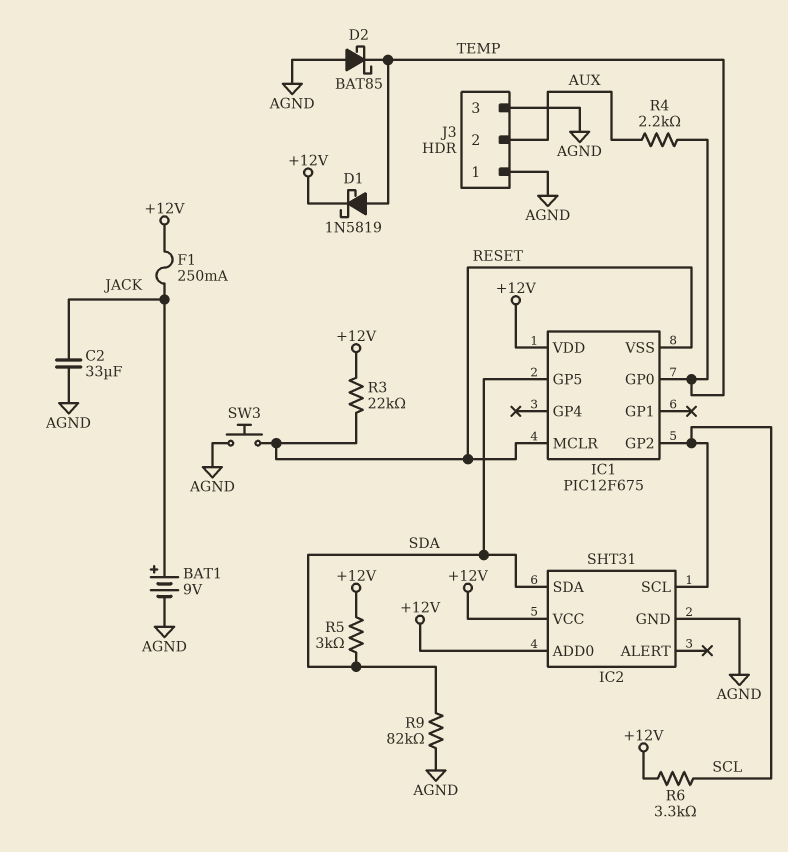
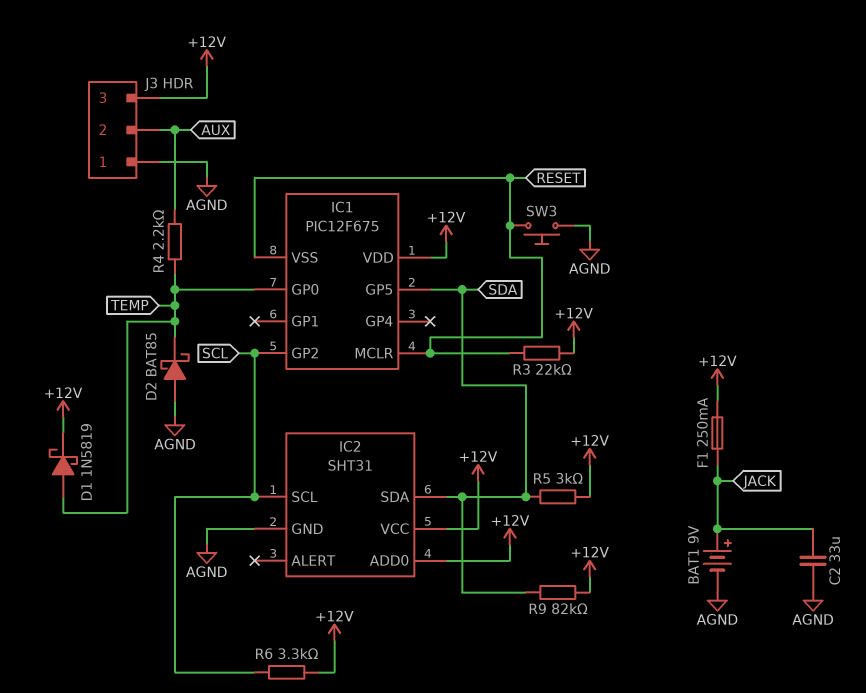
J3 pin 3: AGND -> +12V
R9: 82k (AGND, SDA) -> 82k (+12V, SDA)

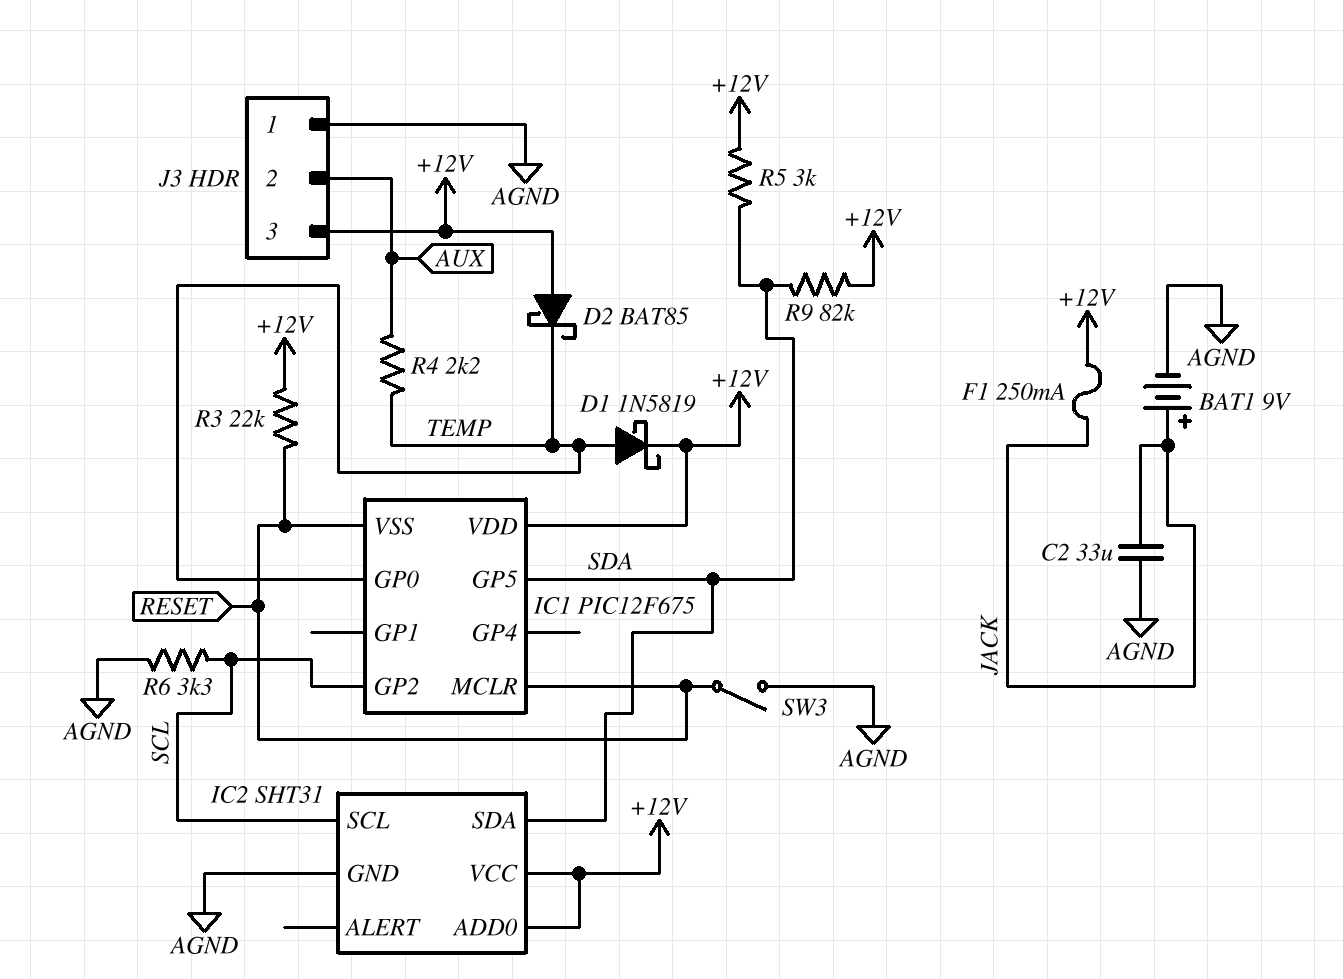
D2: schottky BAT85 (A AGND, K TEMP) -> schottky BAT85 (A +12V, K TEMP)
R6: 3.3k (+12V, SCL) -> 3.3k (AGND, SCL)
SW3: button (AGND, RESET) -> switch (AGND, RESET)

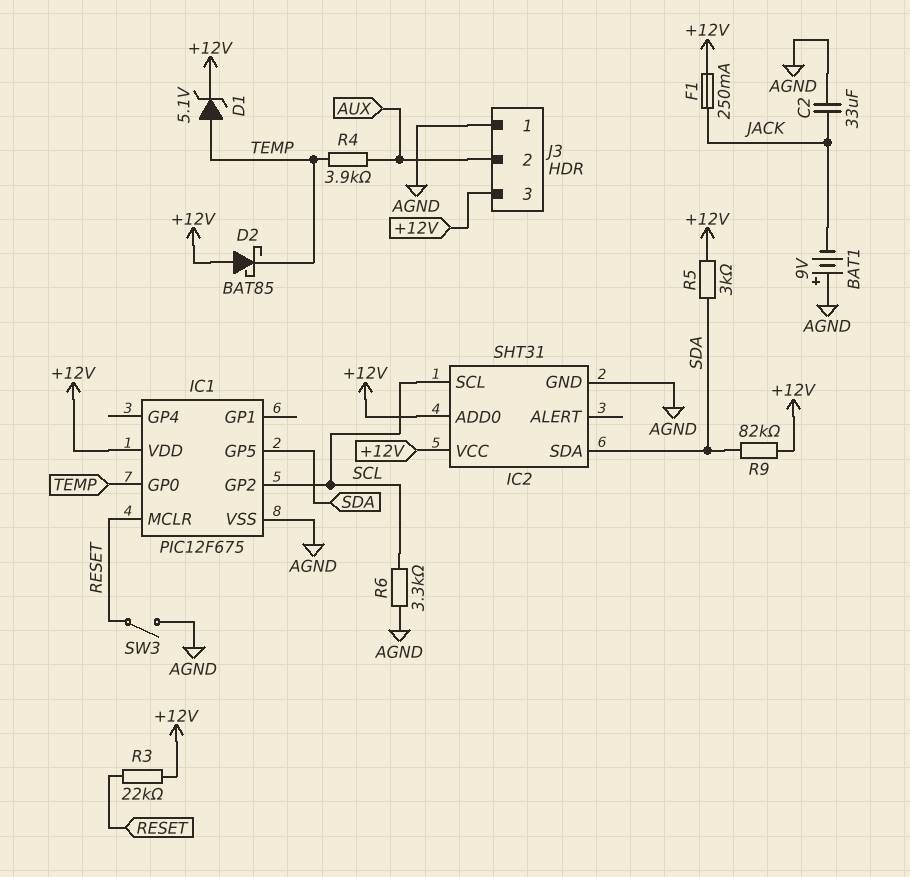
BAT1: 9V (plus JACK, minus AGND) -> 9V (plus AGND, minus JACK)
D1: schottky 1N5819 (A TEMP, K +12V) -> zener 5.1V (A TEMP, K +12V)
IC1 pin VSS: RESET -> AGND
R4: 2.2k (AUX, TEMP) -> 3.9k (AUX, TEMP)

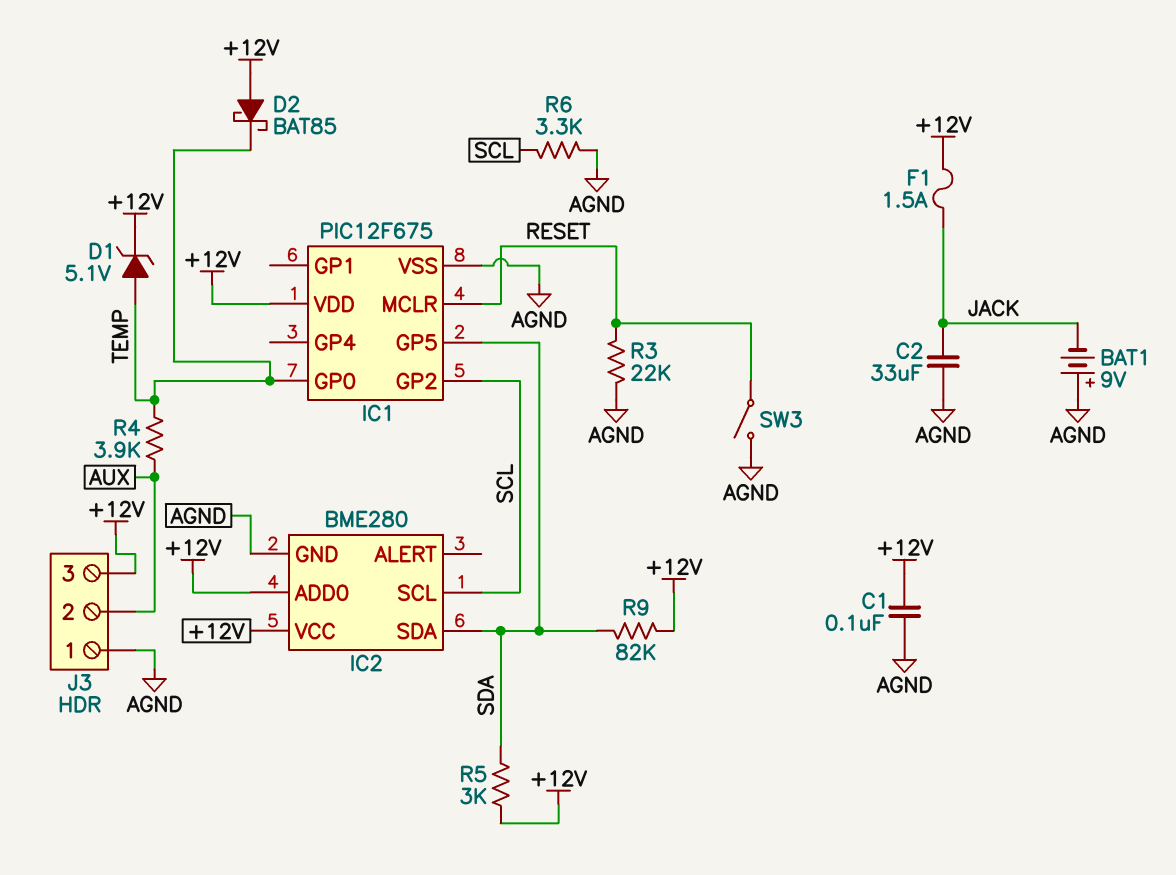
C1: none -> 100nF (+12V, AGND)
F1: 250mA (+12V, JACK) -> 1.5A (+12V, JACK)
IC2: SHT31 -> BME280
R3: 22k (+12V, RESET) -> 22k (AGND, RESET)

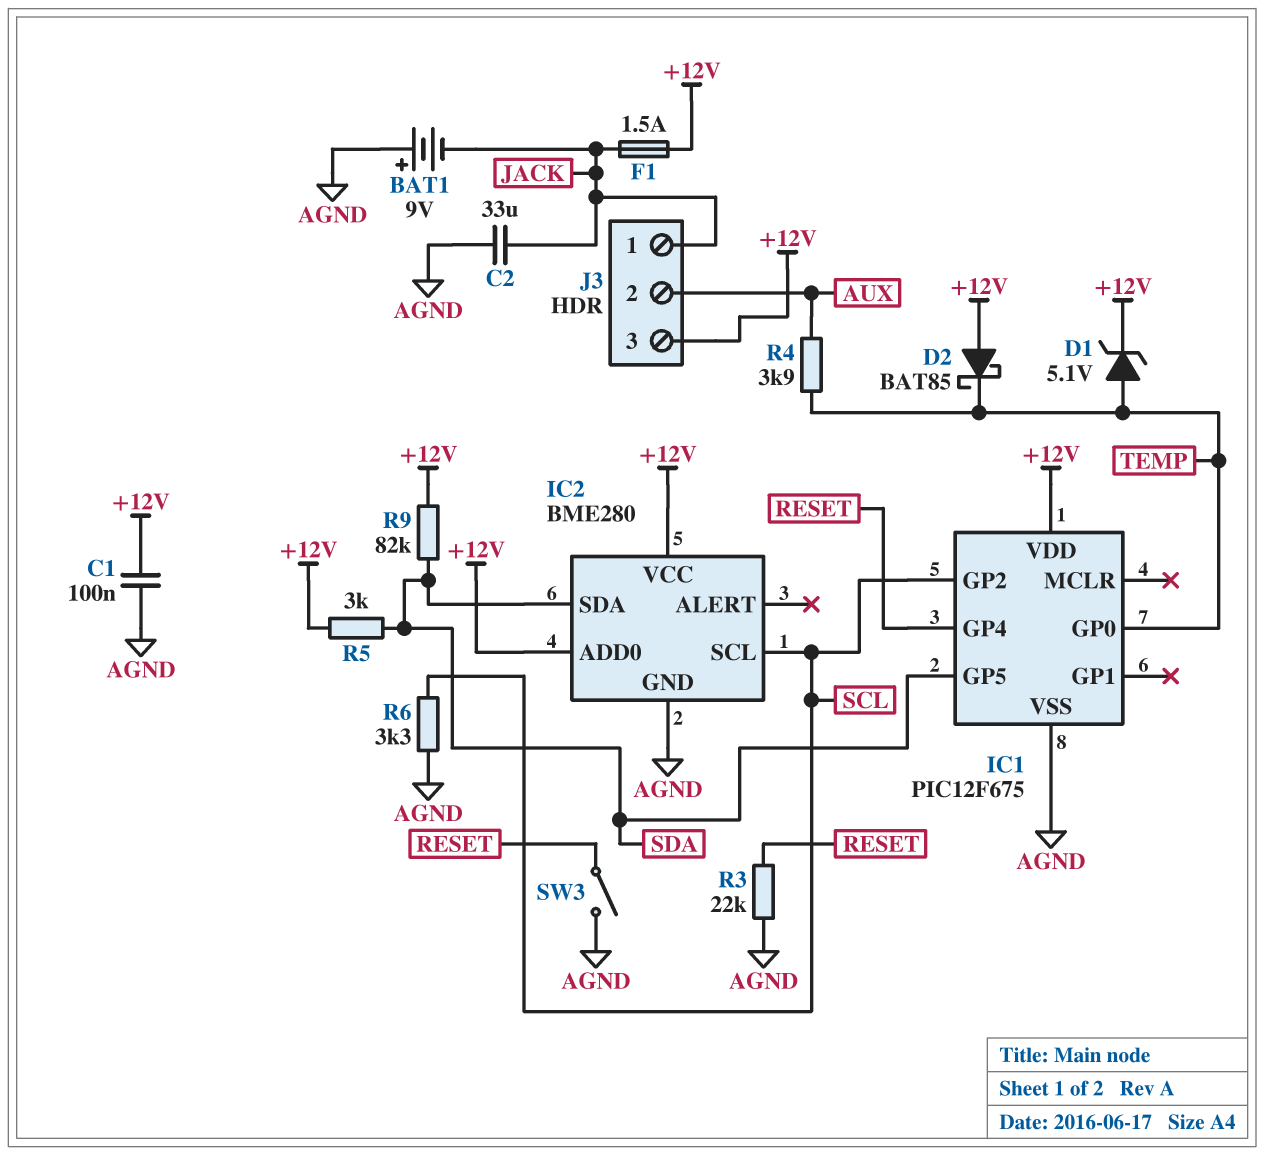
IC1 pin GP4: none -> RESET
IC1 pin MCLR: RESET -> none
J3 pin 1: AGND -> JACK

